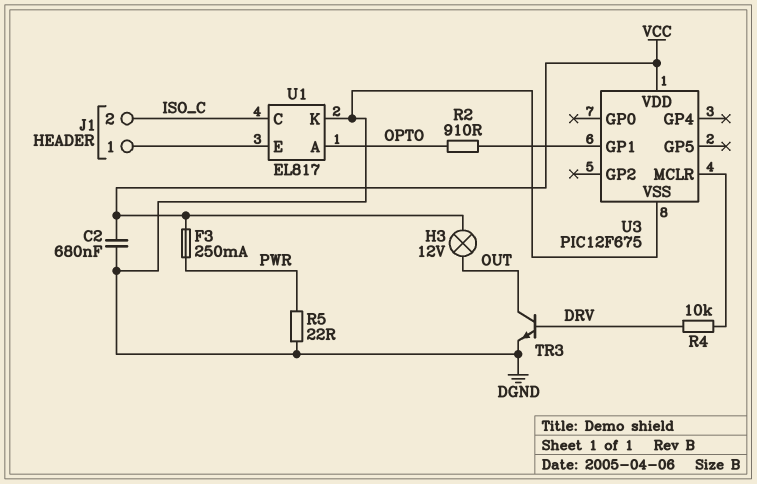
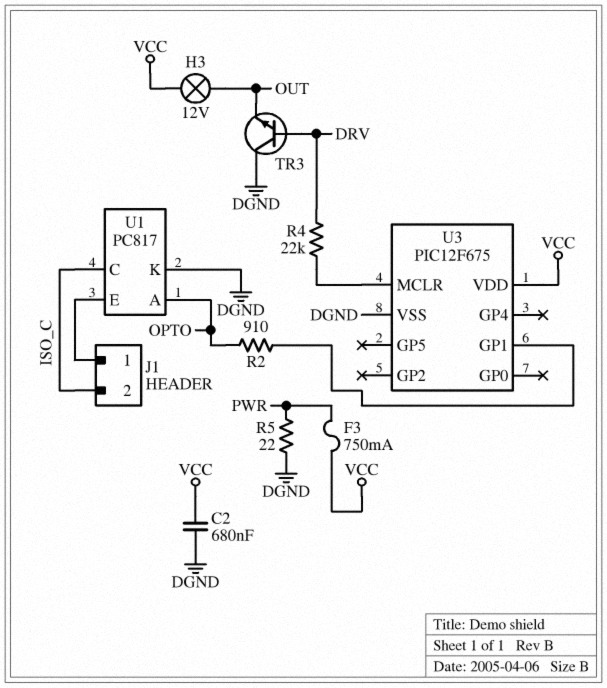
F3: 250mA (PWR, VCC) -> 750mA (PWR, VCC)
R4: 10k (DRV, U3/MCLR) -> 22k (DRV, U3/MCLR)
TR3: NPN (B DRV, C OUT, E DGND) -> NPN (B DRV, C DGND, E OUT)
U1: EL817 -> PC817

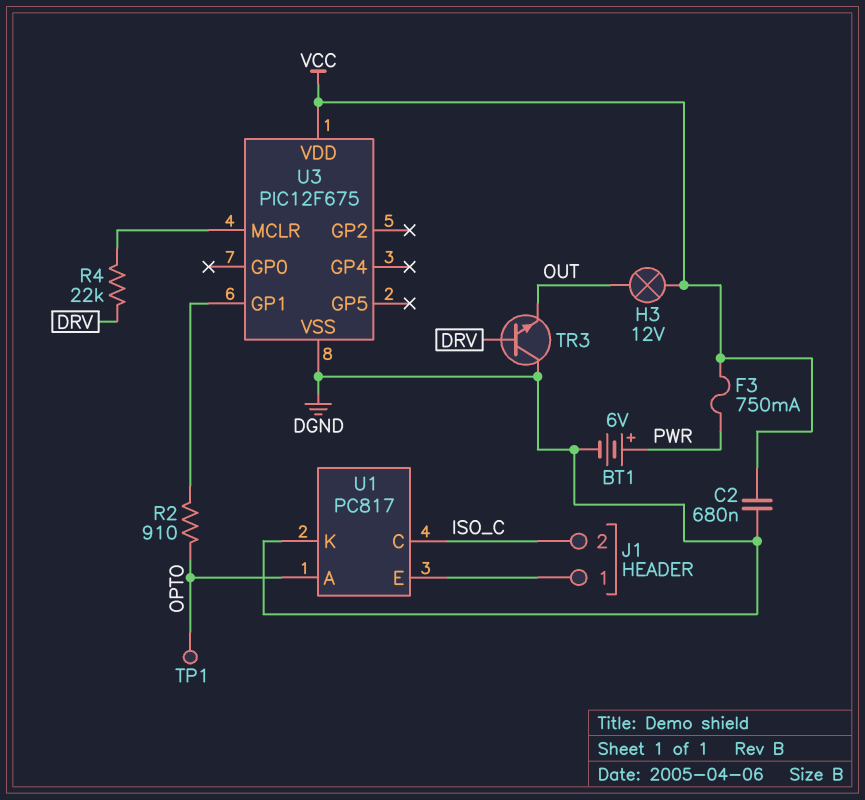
BT1: none -> 6V (plus PWR, minus DGND)
R5: 22 (DGND, PWR) -> none
TP1: none -> test point (OPTO)

